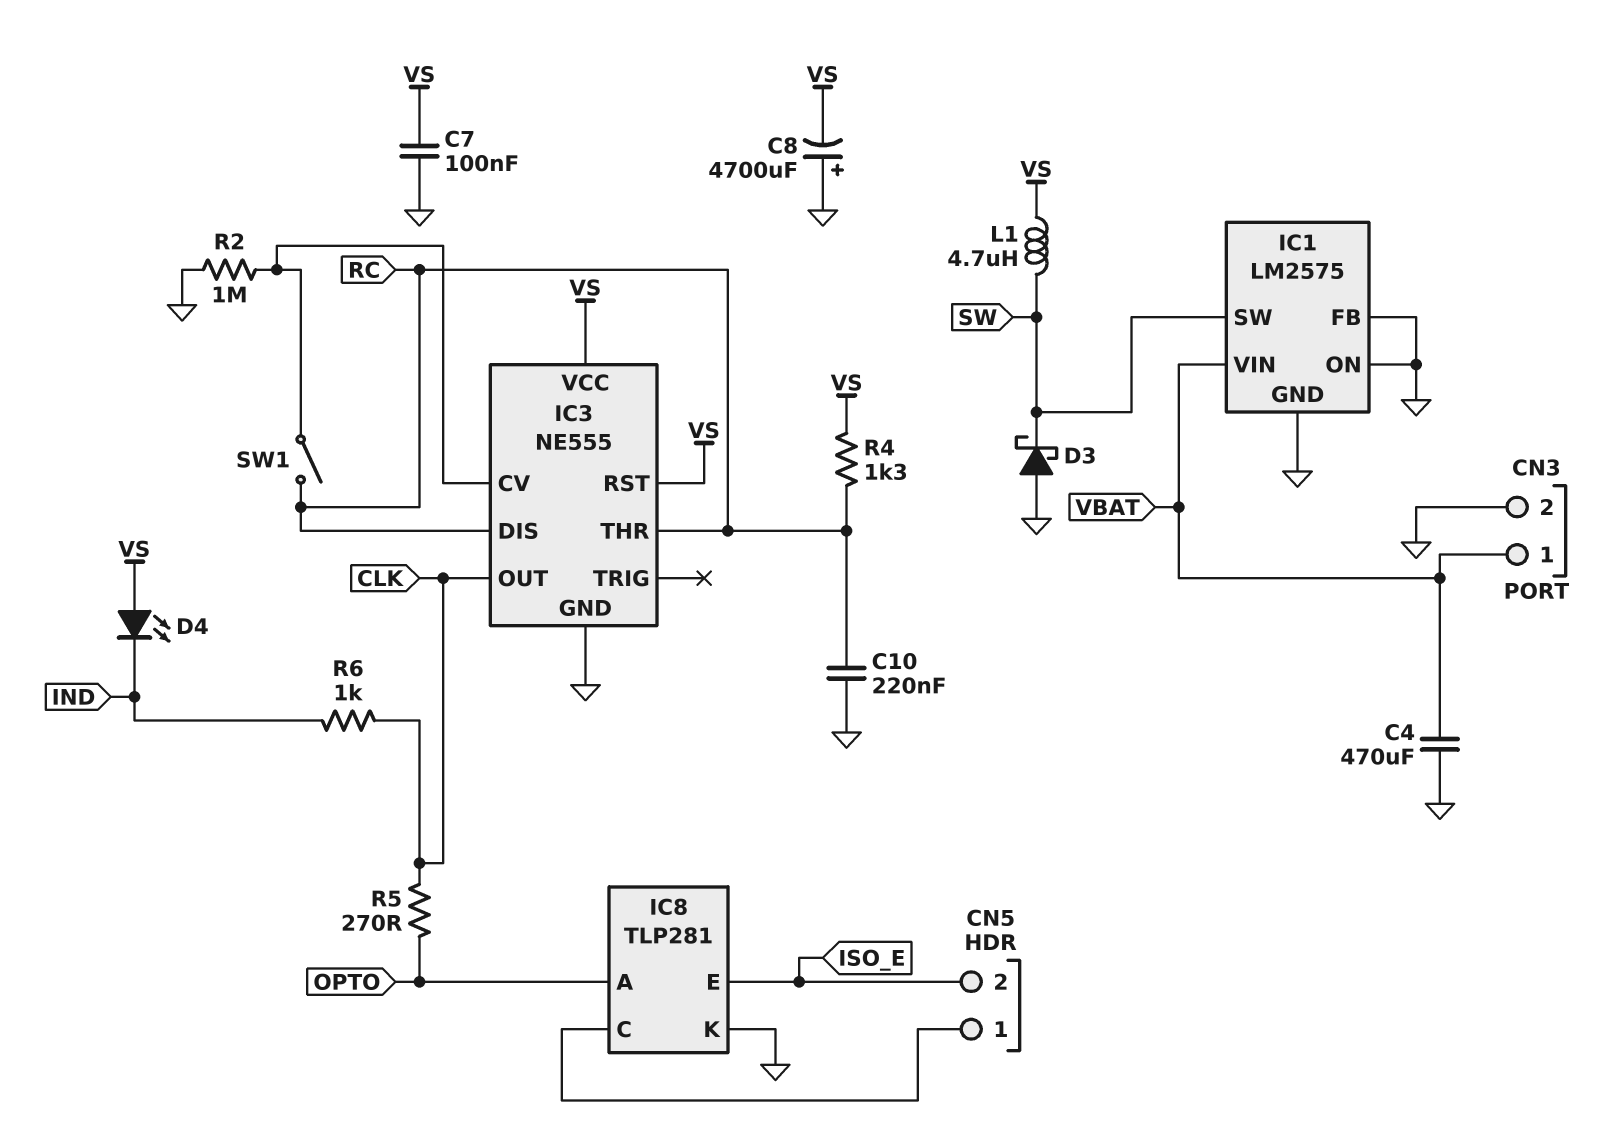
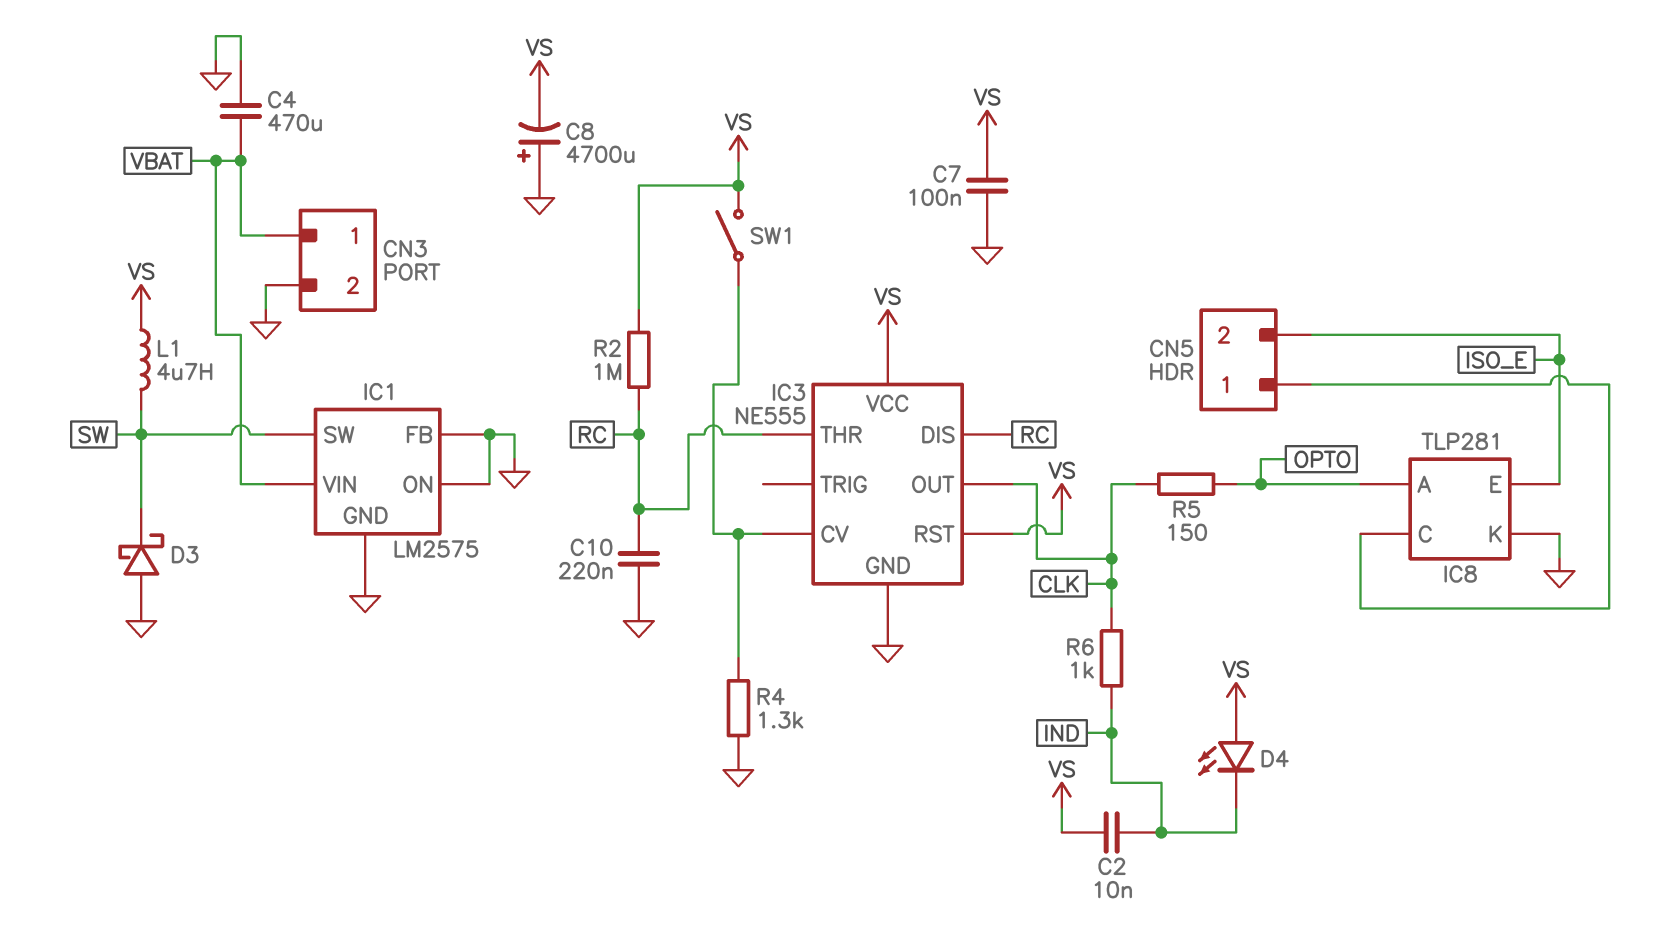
C2: none -> 10nF (IND, VS)
R2: 1M (GND, IC3/CV) -> 1M (RC, VS)
R4: 1.3k (RC, VS) -> 1.3k (GND, IC3/CV)
R5: 270 (CLK, OPTO) -> 150 (CLK, OPTO)
SW1: switch (IC3/CV, RC) -> switch (IC3/CV, VS)

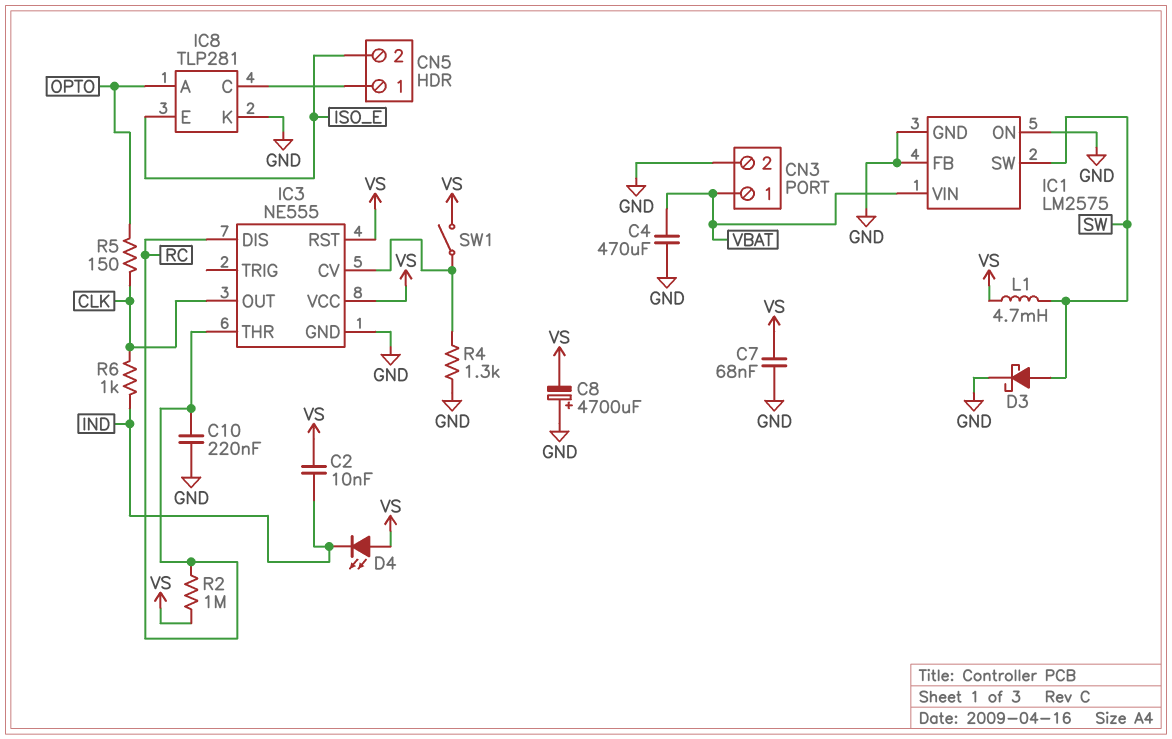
C7: 100nF (GND, VS) -> 68nF (GND, VS)
D3: schottky (A GND, K SW) -> schottky (A SW, K GND)
L1: 4.7uH (SW, VS) -> 4.7mH (SW, VS)

